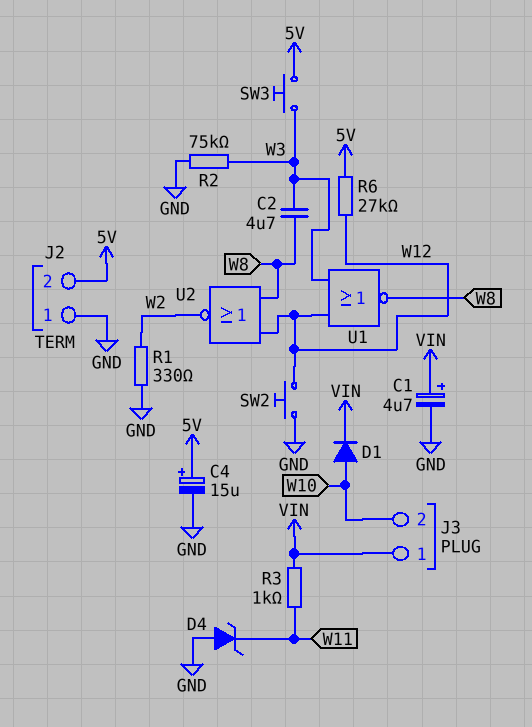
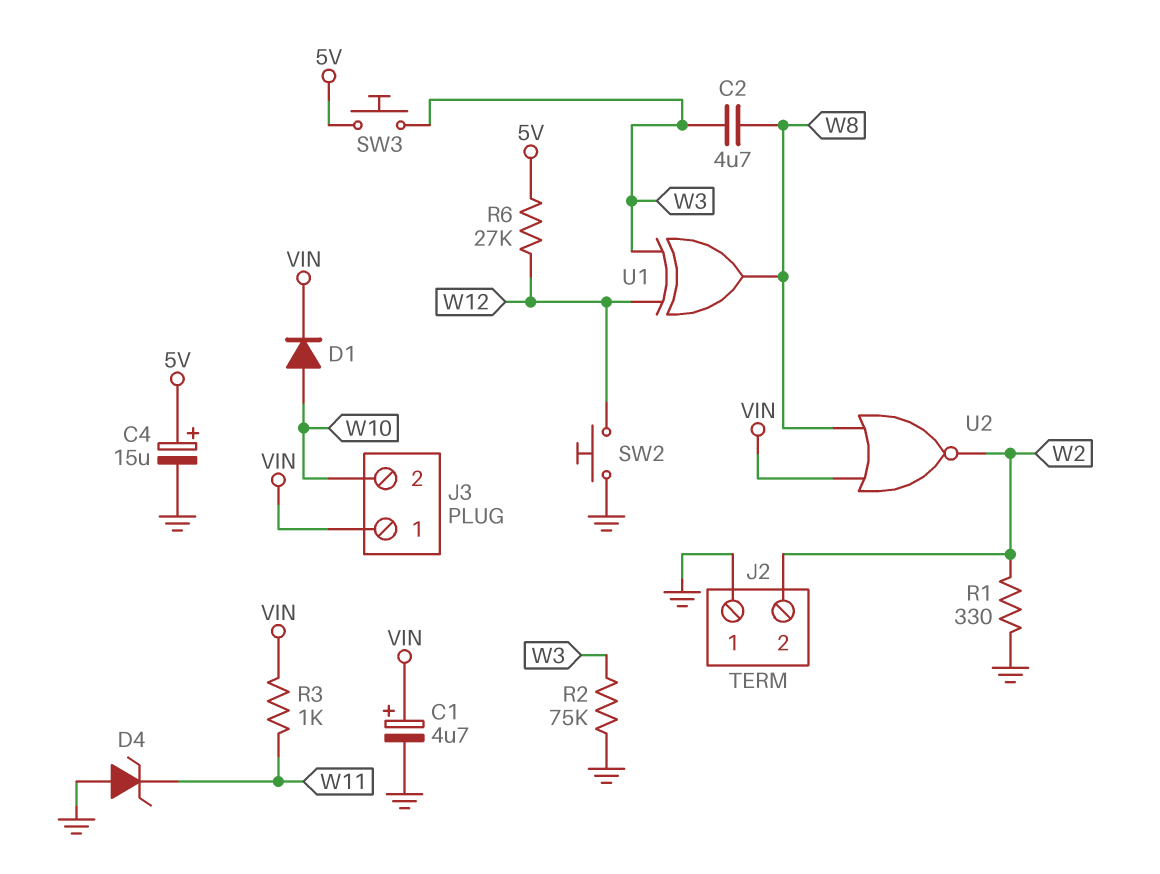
J2 pin 2: 5V -> W2
U1: NOR (in W3, in W12, out W8) -> XOR (in W3, in W12, out W8)
U2: NOR (in W8, in W12, out W2) -> NOR (in VIN, in W8, out W2)

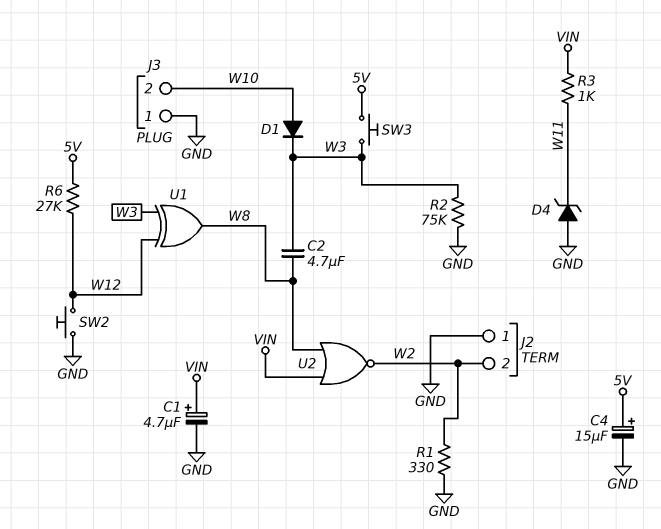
D1: diode (A W10, K VIN) -> diode (A W10, K W3)
J3 pin 1: VIN -> GND

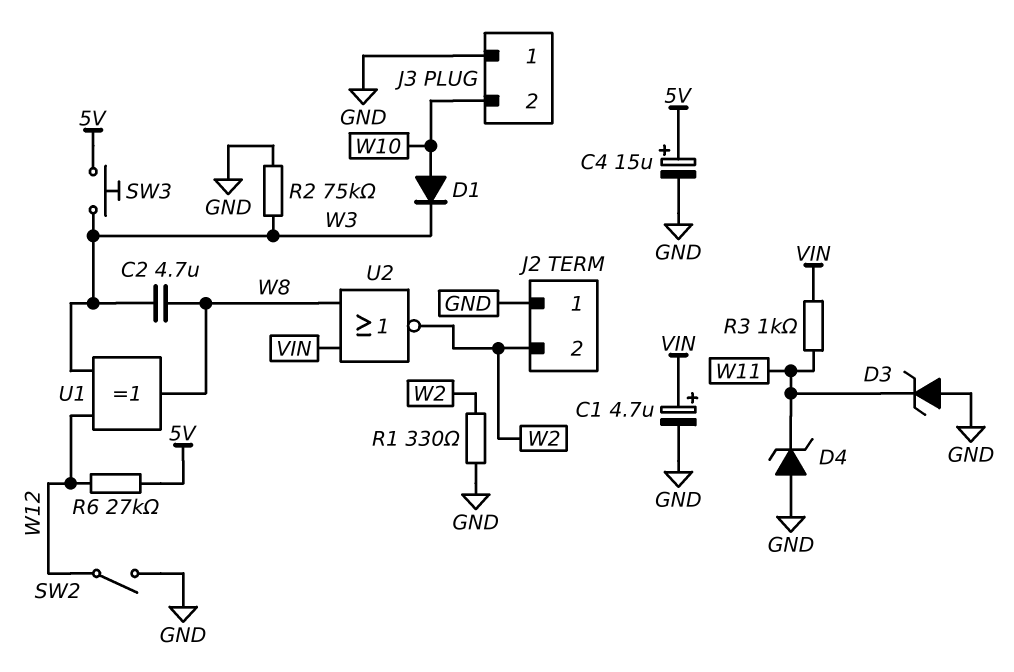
D3: none -> zener (A GND, K W11)
SW2: button (GND, W12) -> switch (GND, W12)

